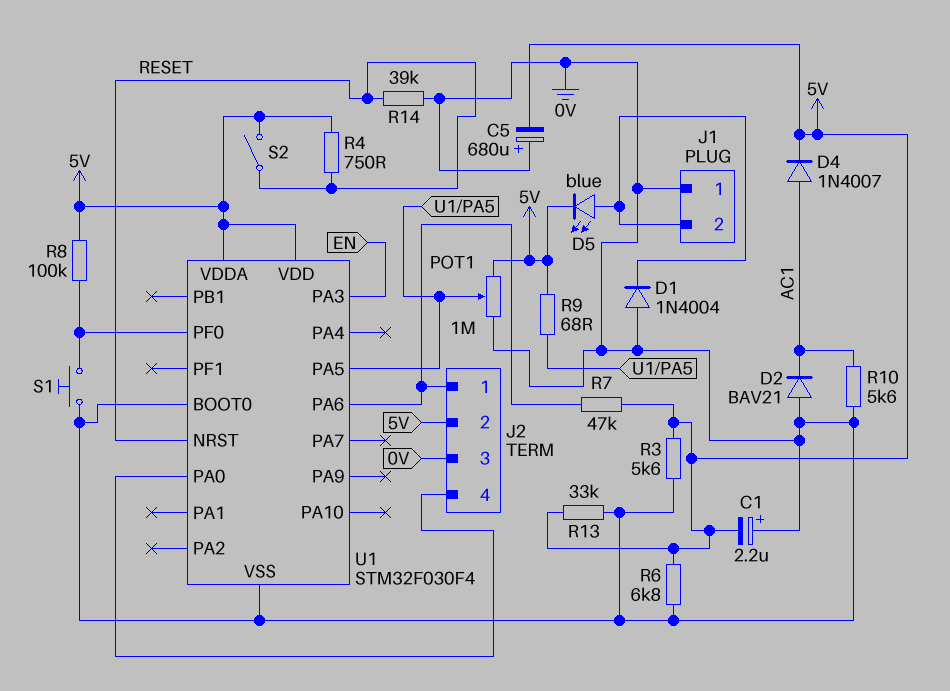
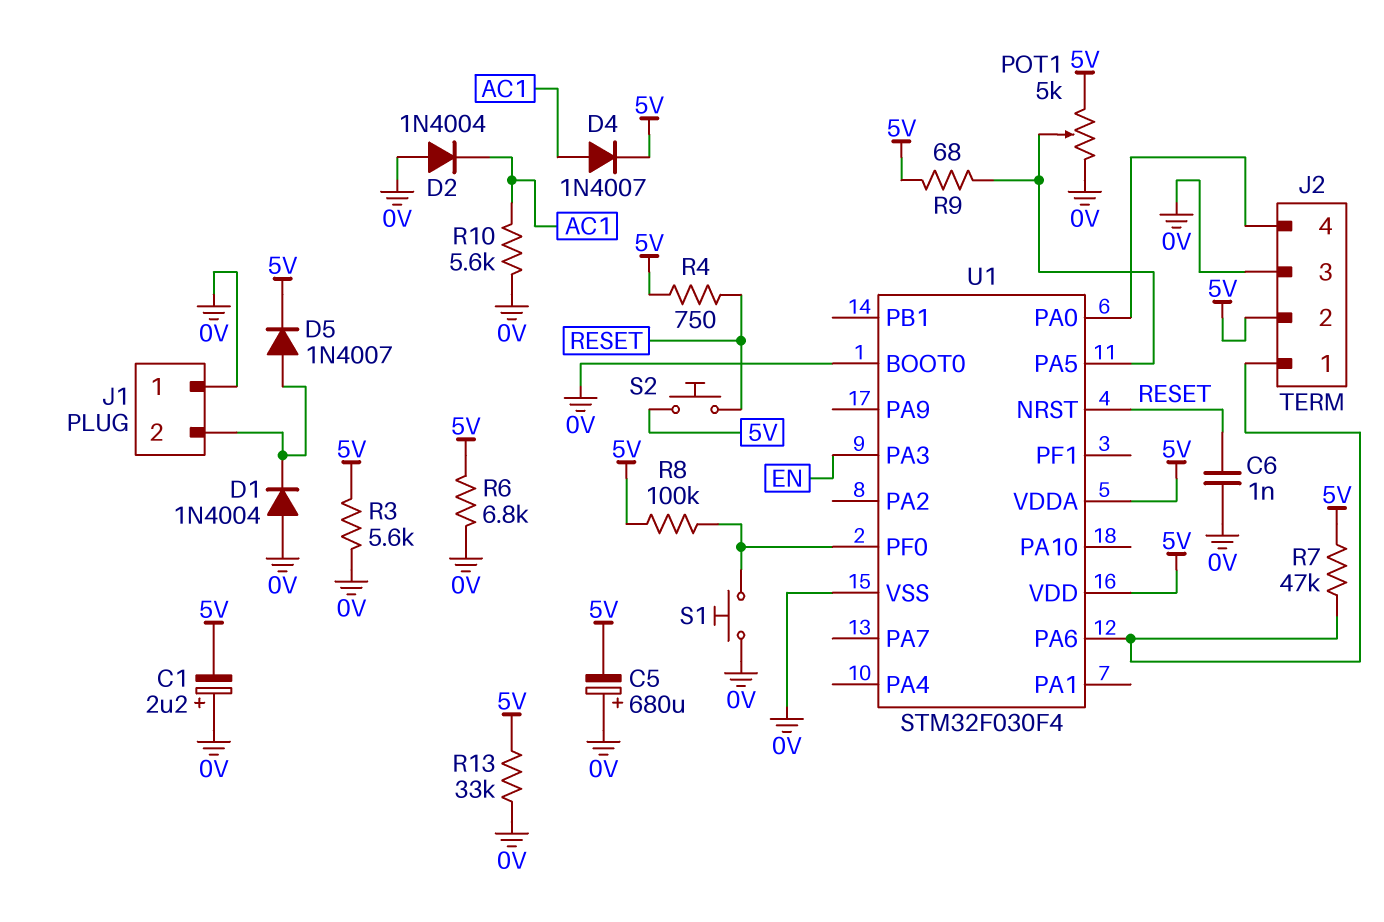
C6: none -> 1nF (0V, RESET)
D2: diode BAV21 (A 0V, K AC1) -> diode 1N4004 (A 0V, K AC1)
D5: LED blue (A J1/2, K 5V) -> diode 1N4007 (A J1/2, K 5V)
POT1: 1M (0V, 5V, wiper U1/PA5) -> 5k (0V, 5V, wiper U1/PA5)
R14: 39k (0V, RESET) -> none
S2: switch (5V, RESET) -> button (5V, RESET)

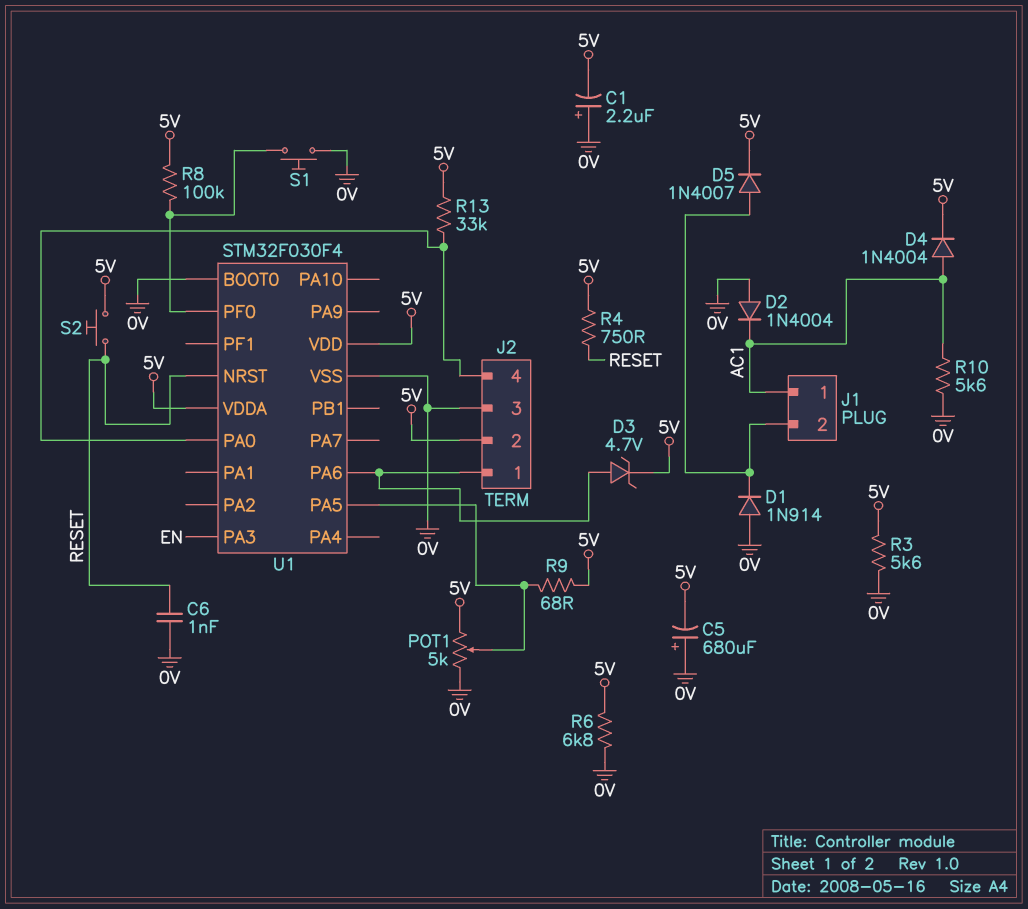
D1: diode 1N4004 (A 0V, K J1/2) -> diode 1N914 (A 0V, K J1/2)
D3: none -> zener 4.7V (A J2/1, K 5V)
D4: diode 1N4007 (A AC1, K 5V) -> diode 1N4004 (A AC1, K 5V)
J1 pin 1: 0V -> AC1
R7: 47k (5V, J2/1) -> none
R13: 33k (0V, 5V) -> 33k (5V, J2/4)

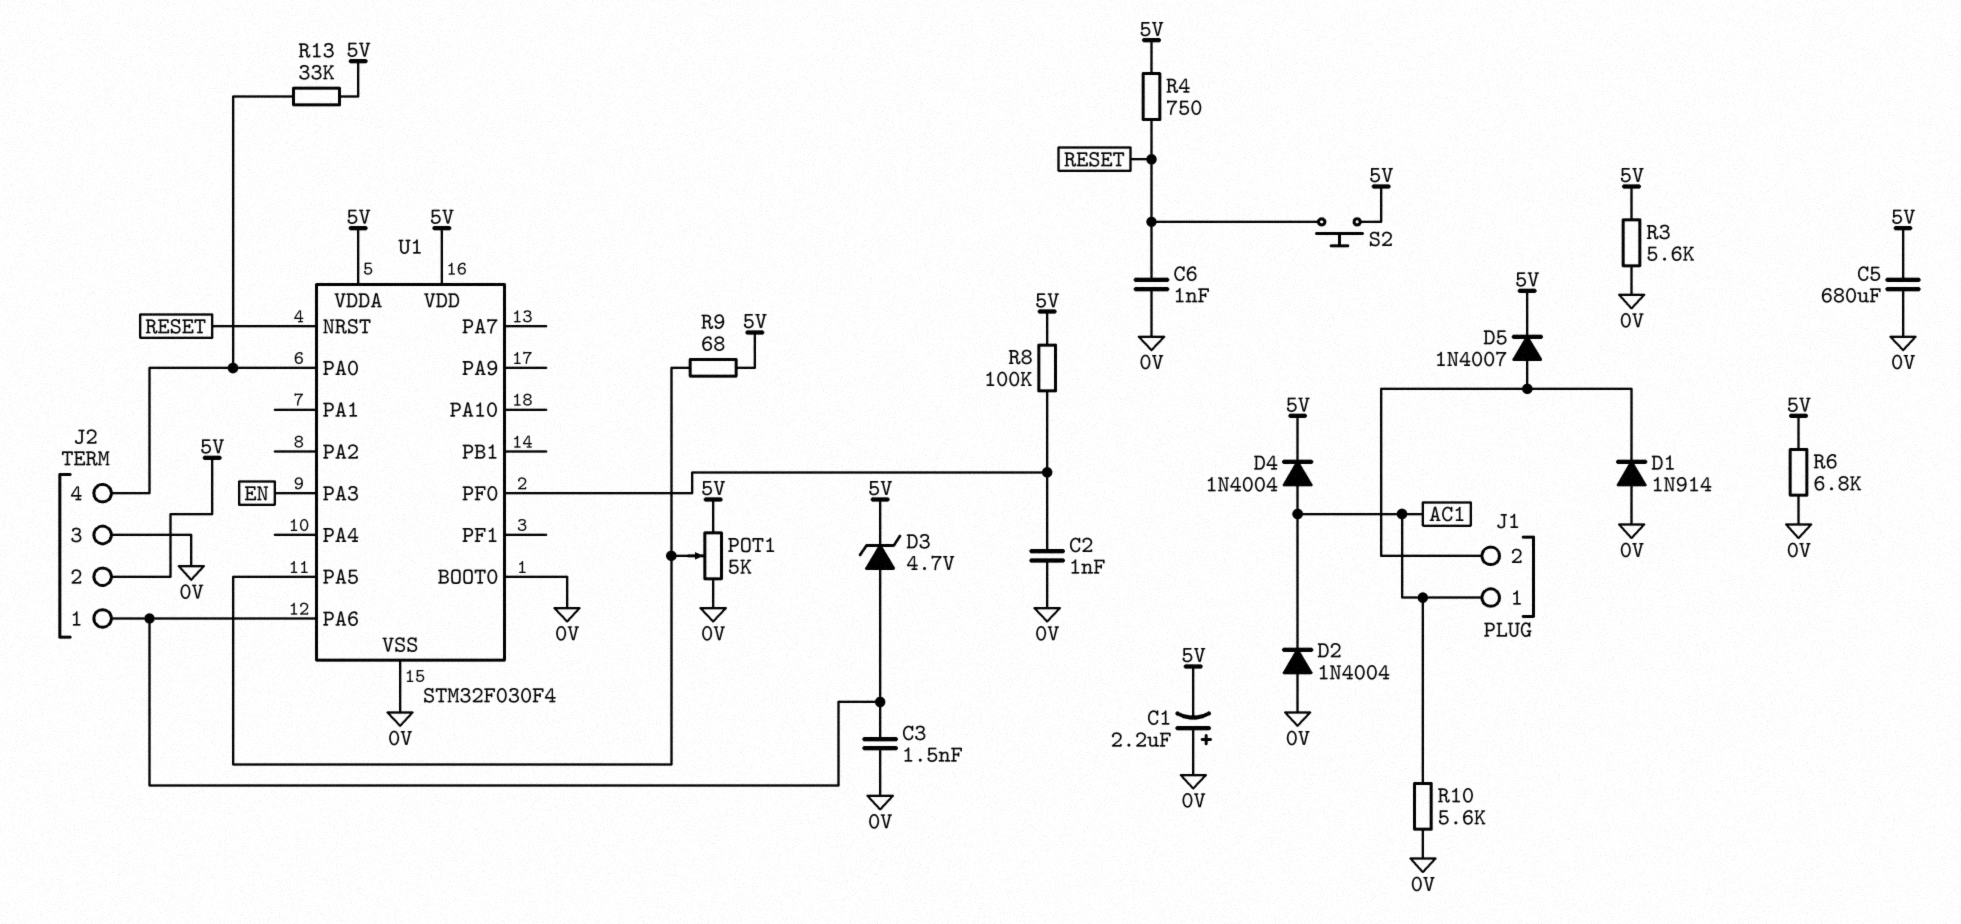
C2: none -> 1nF (0V, U1/PF0)
C3: none -> 1.5nF (0V, J2/1)
C5: 680uF (plus 0V, minus 5V) -> 680uF (0V, 5V)
S1: button (0V, U1/PF0) -> none

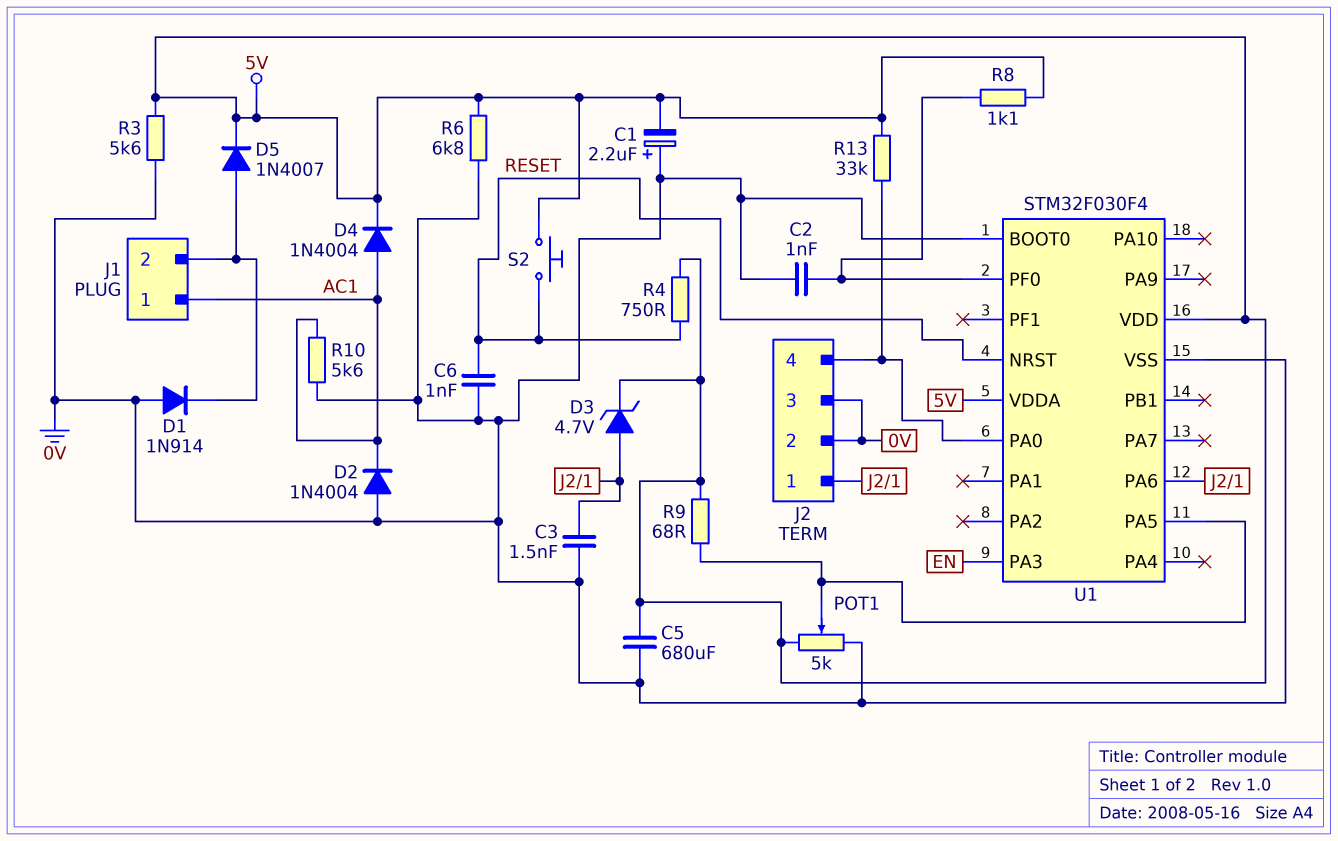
J2 pin 2: 5V -> 0V
R8: 100k (5V, U1/PF0) -> 1.1k (5V, U1/PF0)

